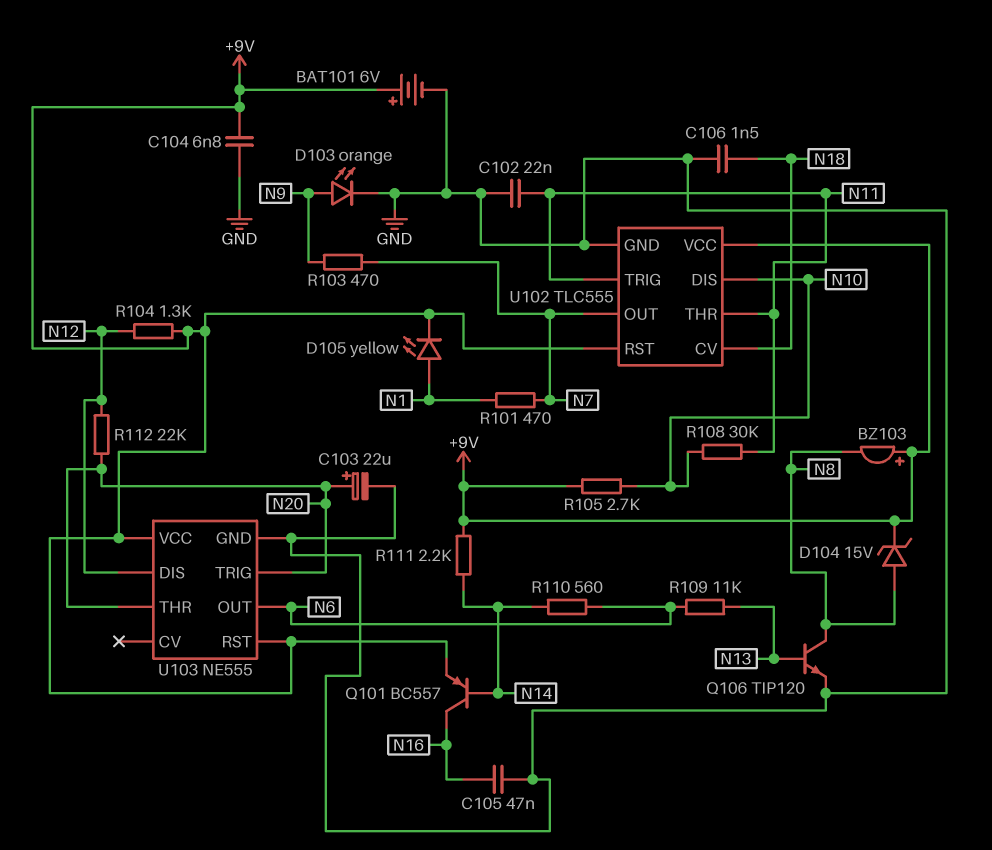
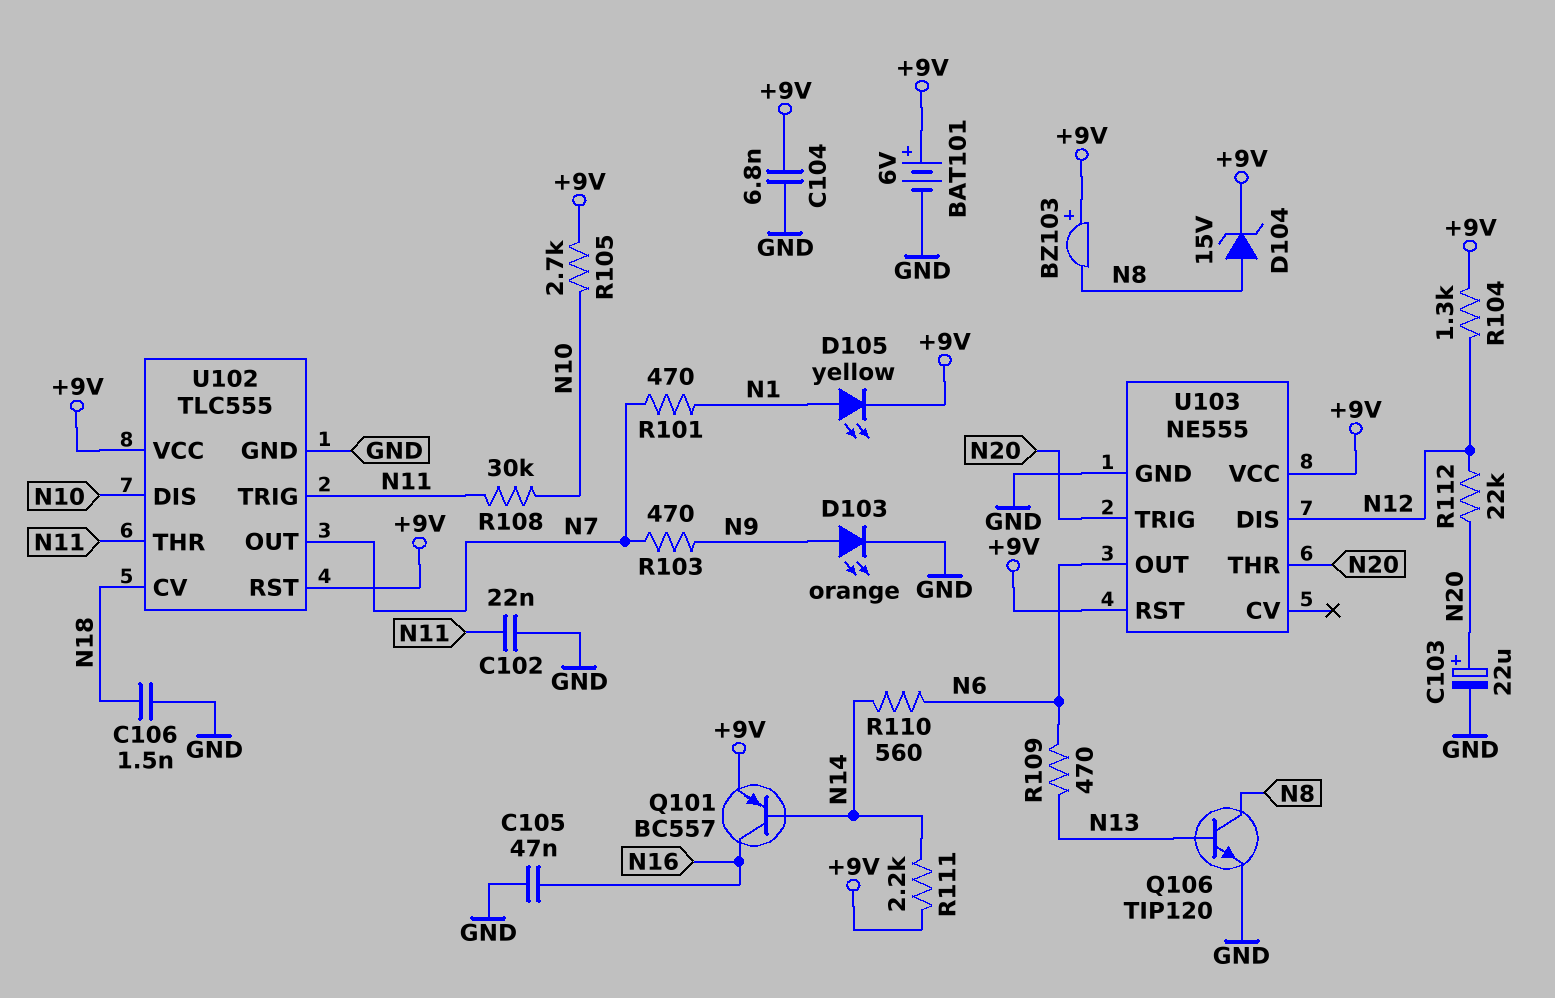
R109: 11k (N6, N13) -> 470 (N6, N13)

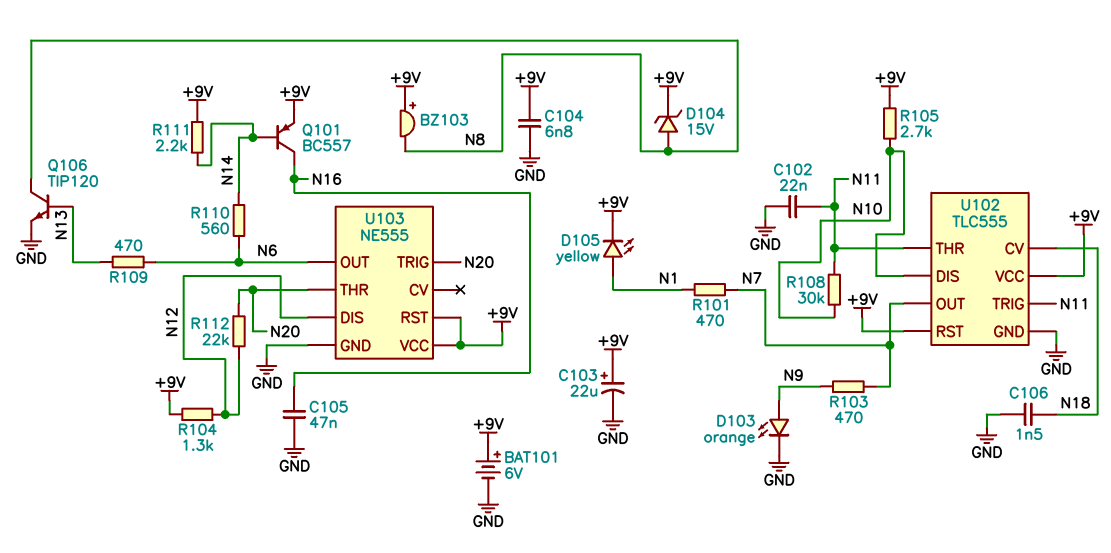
C103: 22uF (plus N20, minus GND) -> 22uF (plus +9V, minus GND)

